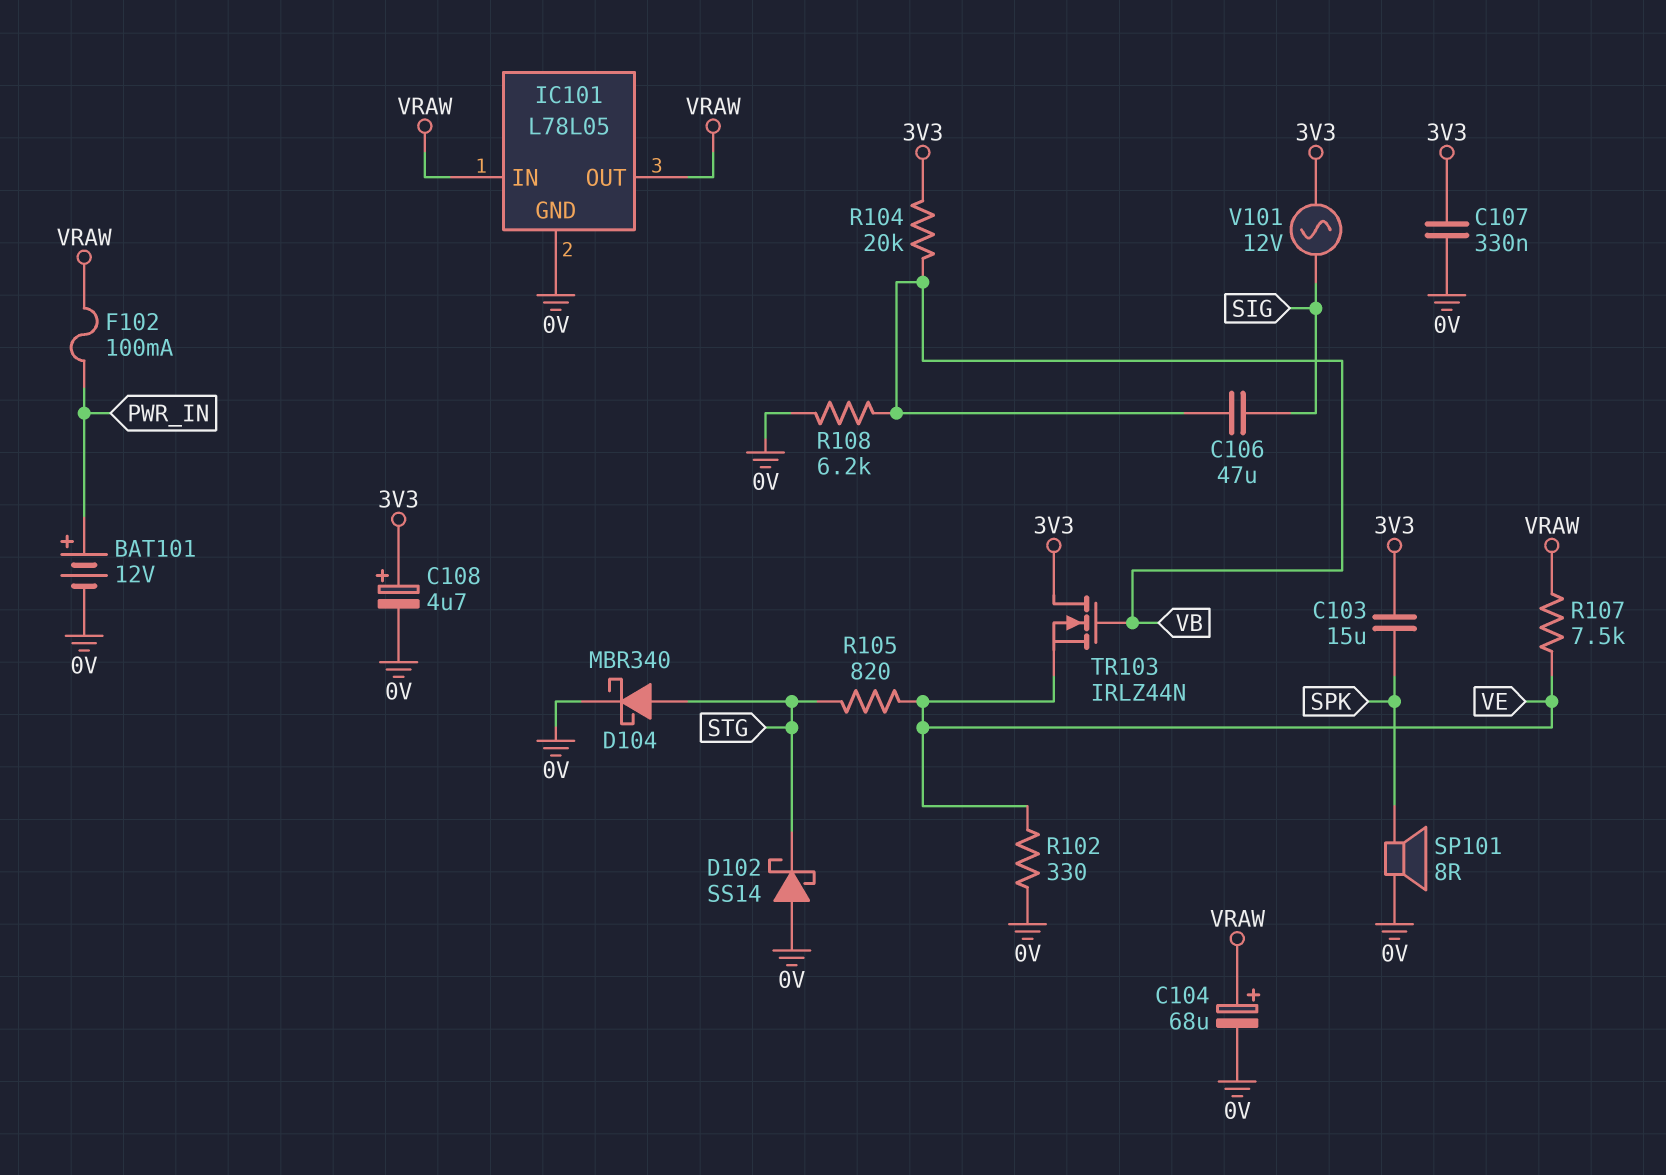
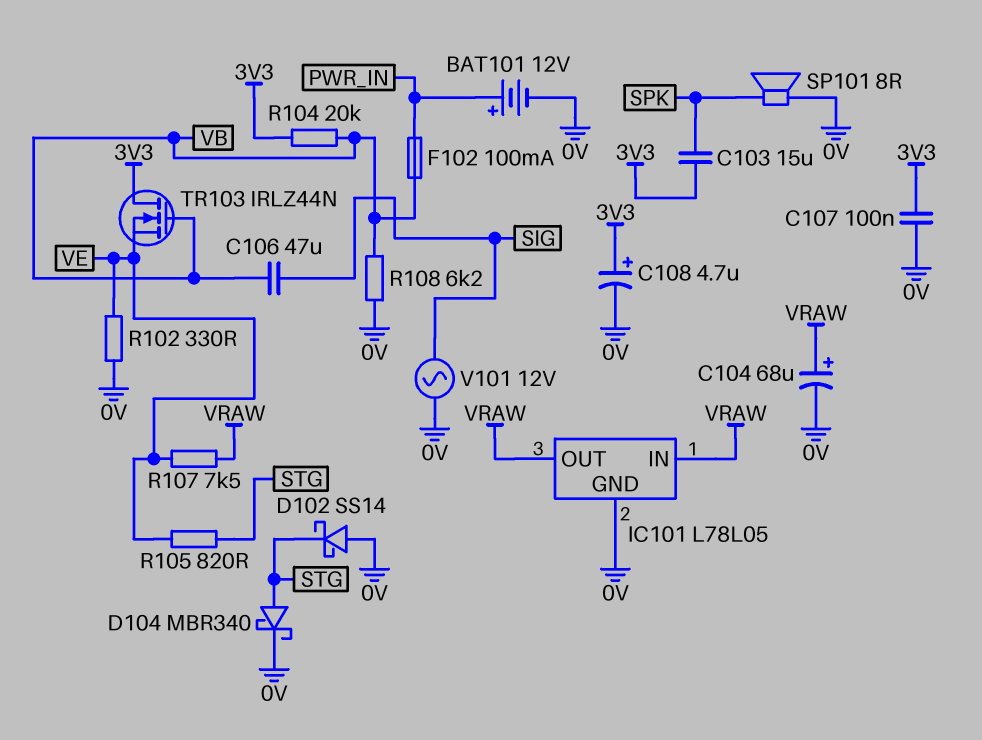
C107: 330nF (0V, 3V3) -> 100nF (0V, 3V3)
F102: 100mA (PWR_IN, VRAW) -> 100mA (PWR_IN, VB)
V101: AC 12V (3V3, SIG) -> AC 12V (0V, SIG)

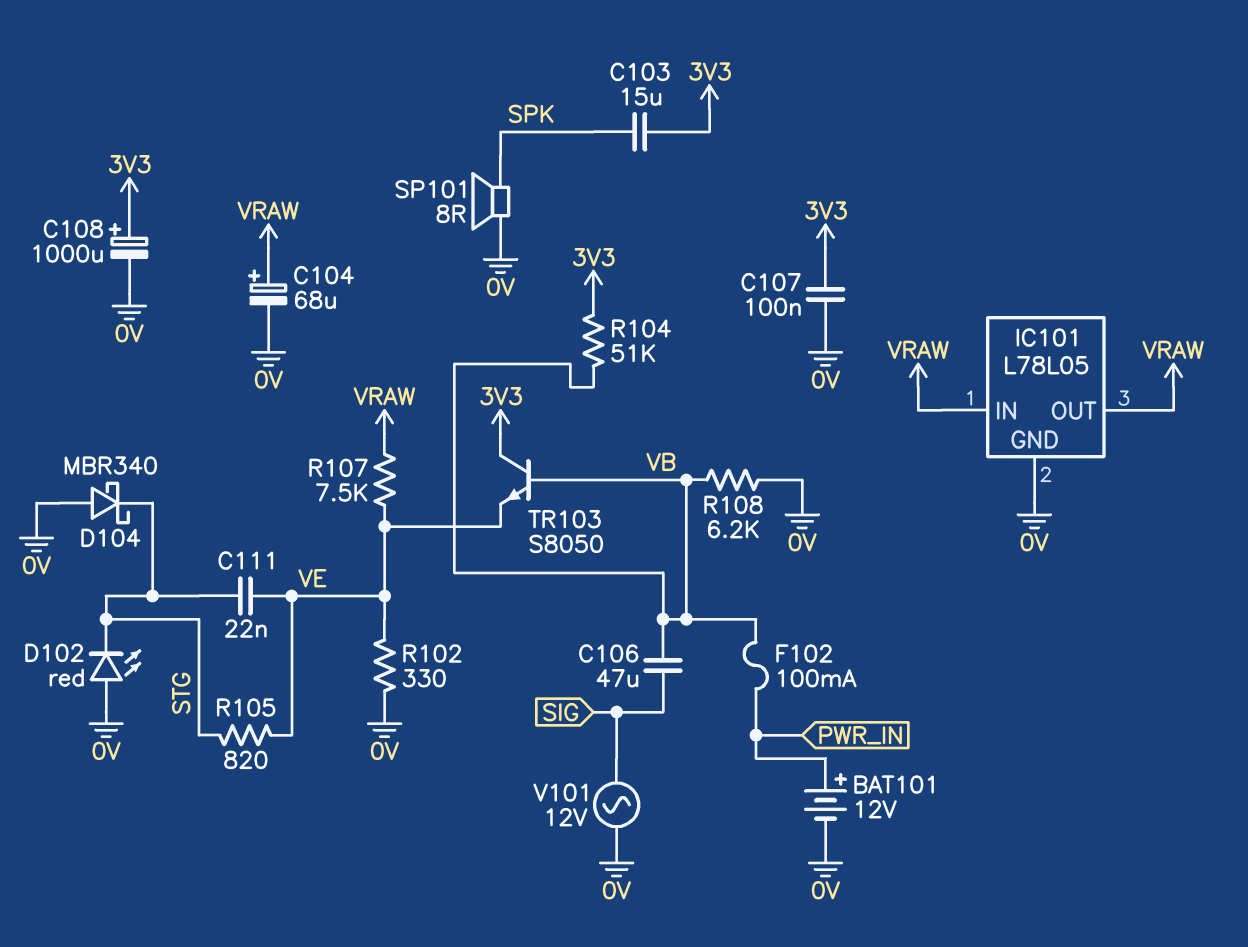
C108: 4.7uF (plus 3V3, minus 0V) -> 1000uF (plus 3V3, minus 0V)
C111: none -> 22nF (STG, VE)
D102: schottky SS14 (A 0V, K STG) -> LED red (A 0V, K STG)
D104: schottky MBR340 (A STG, K 0V) -> schottky MBR340 (A 0V, K STG)
R104: 20k (3V3, VB) -> 51k (3V3, VB)
TR103: NMOS IRLZ44N (G VB, D 3V3, S VE) -> NPN S8050 (B VB, C 3V3, E VE)

